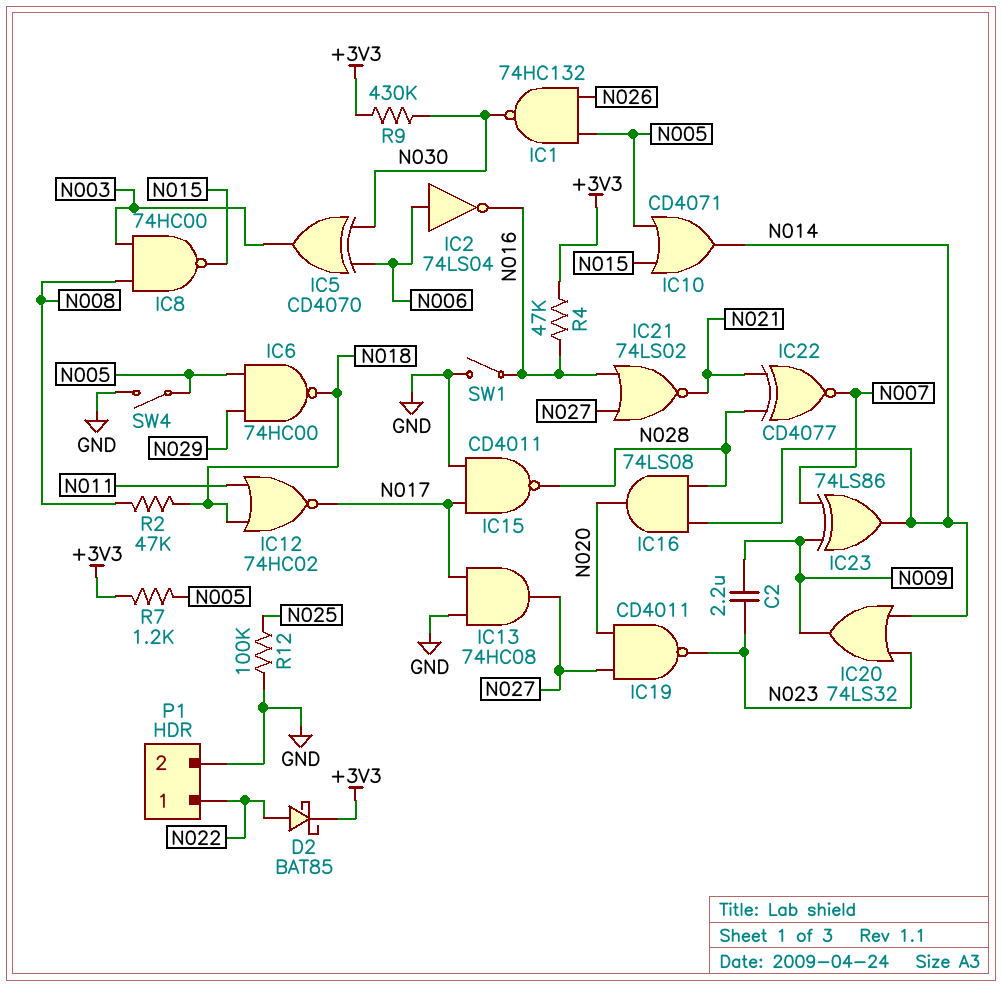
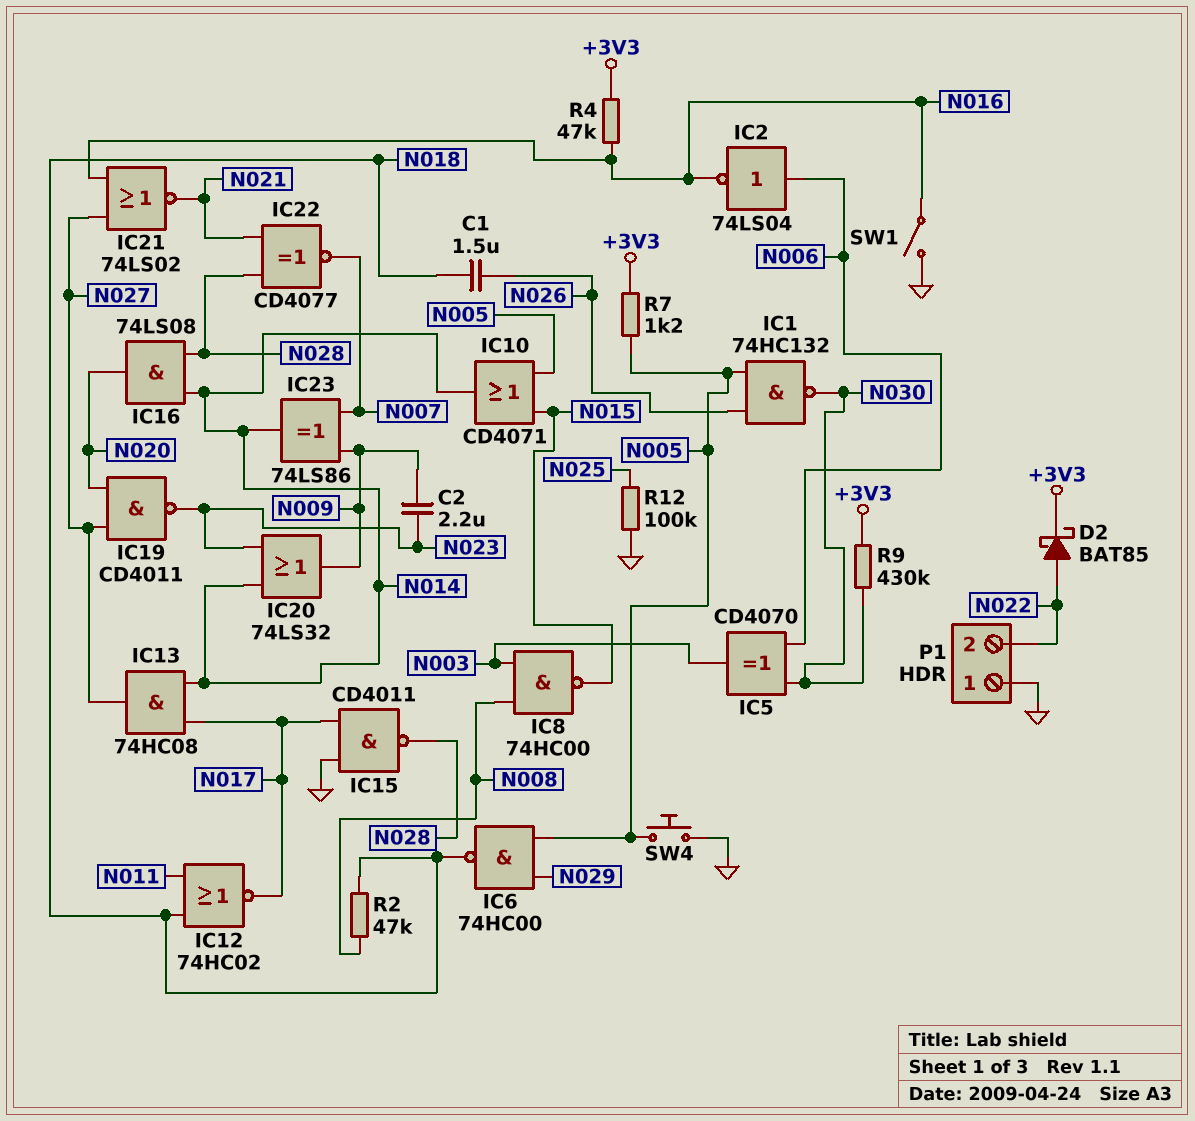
C1: none -> 1.5uF (N018, N026)
IC13: AND 74HC08 (in GND, in N017, out N027) -> AND 74HC08 (in N014, in N017, out N027)
P1 pin 1: N022 -> GND
P1 pin 2: GND -> N022
SW4: switch (GND, N005) -> button (GND, N005)

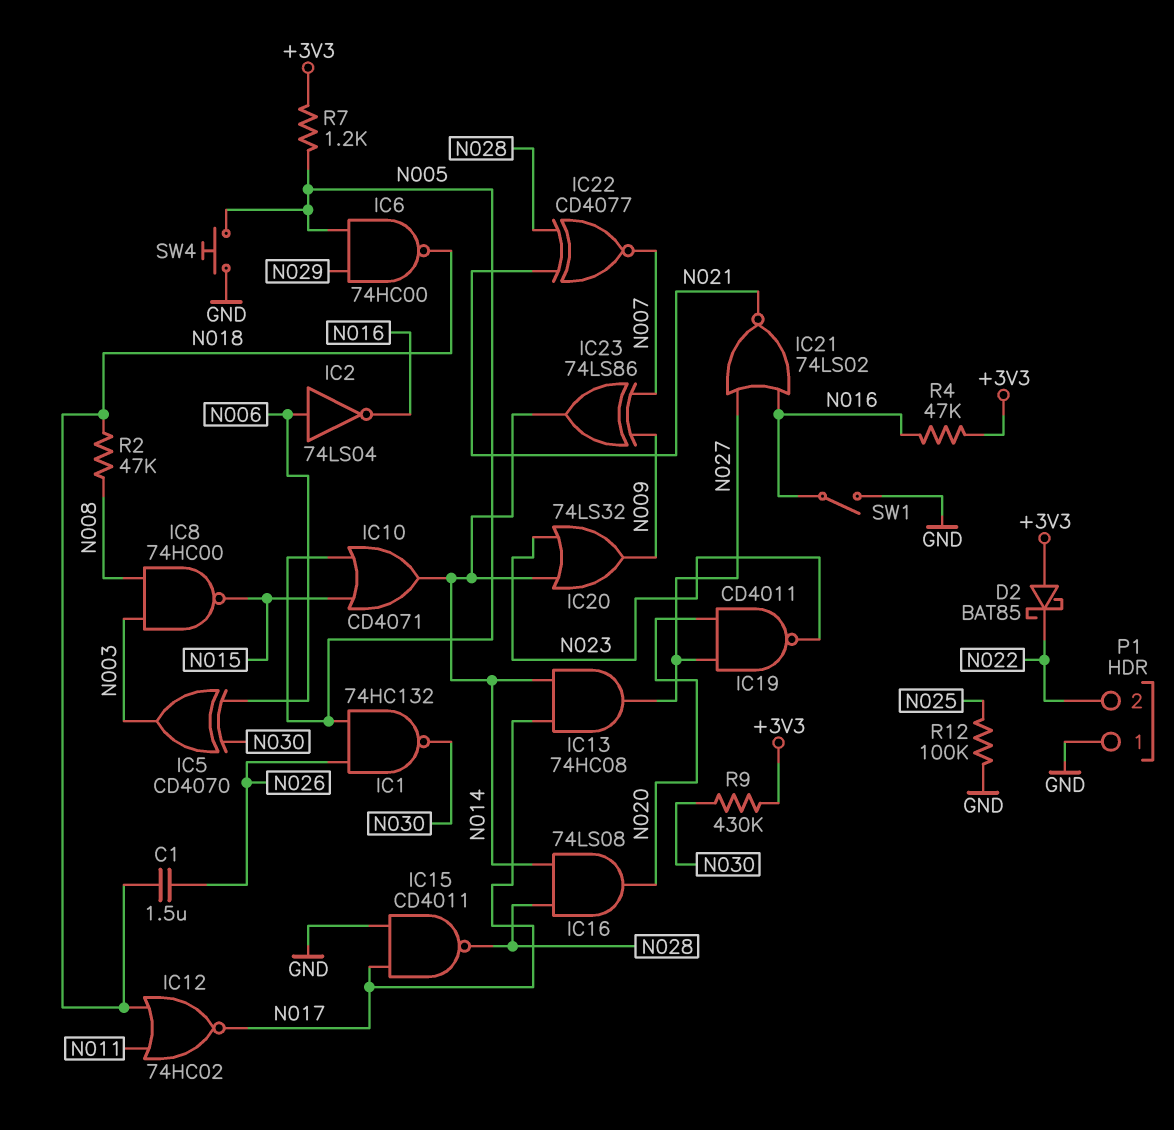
C2: 2.2uF (N009, N023) -> none
D2: schottky BAT85 (A N022, K +3V3) -> schottky BAT85 (A +3V3, K N022)

